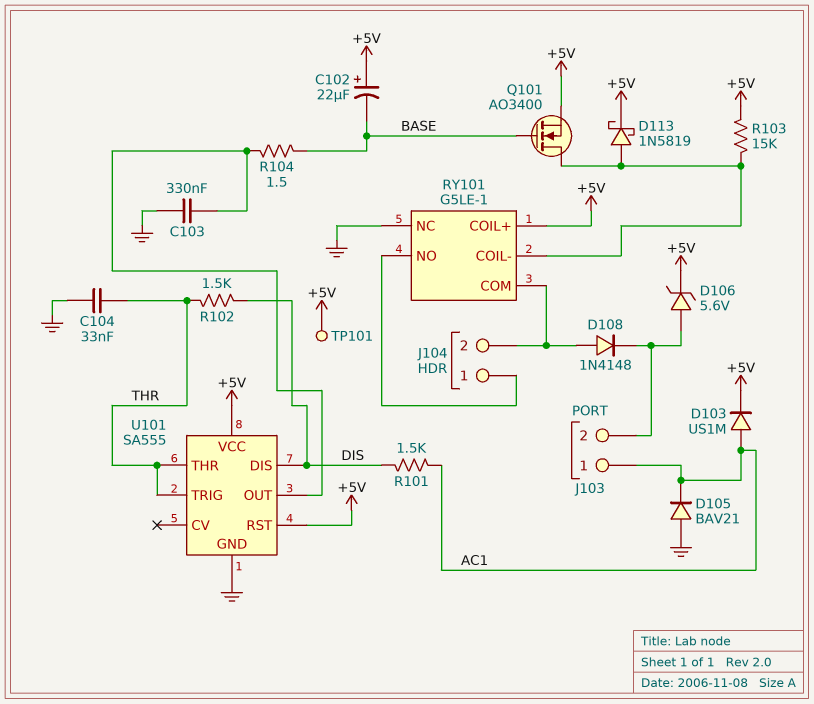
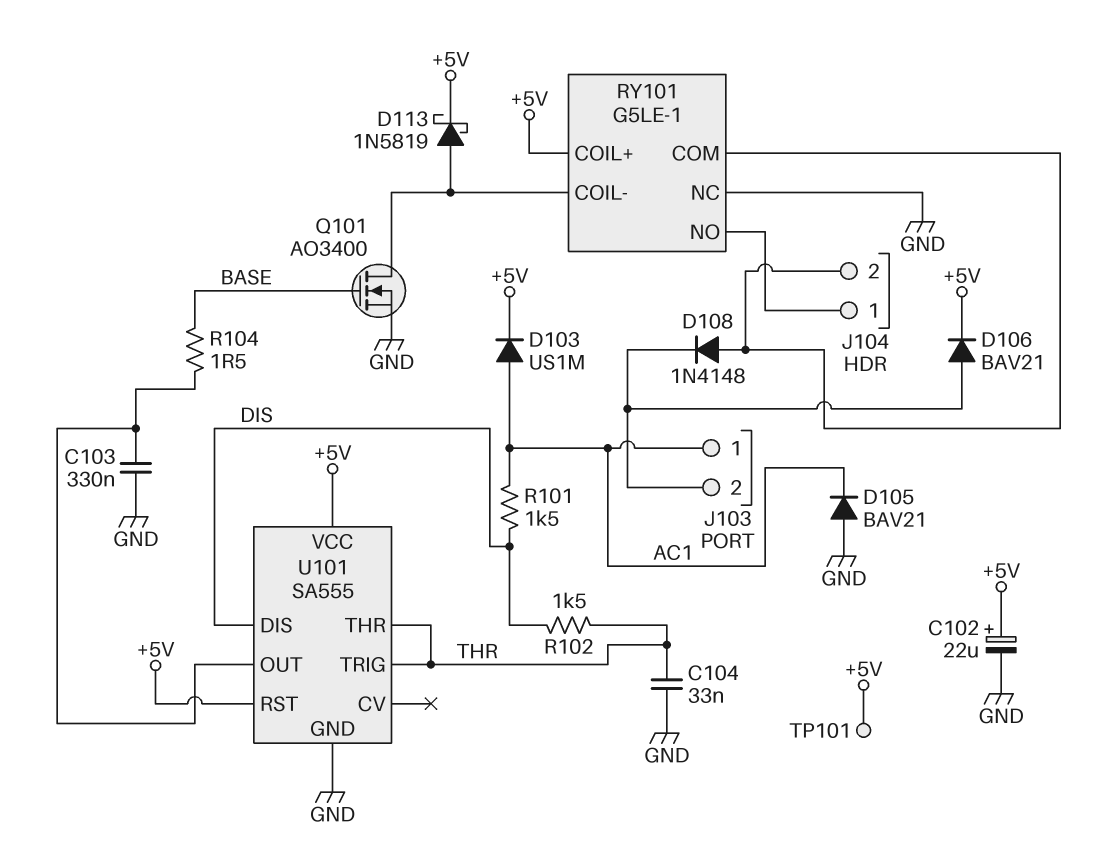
C102: 22uF (plus +5V, minus BASE) -> 22uF (plus +5V, minus GND)
D106: zener 5.6V (A J103/2, K +5V) -> diode BAV21 (A J103/2, K +5V)
Q101: NMOS AO3400 (G BASE, D RY101/COIL-, S +5V) -> NMOS AO3400 (G BASE, D RY101/COIL-, S GND)
R103: 15k (+5V, RY101/COIL-) -> none

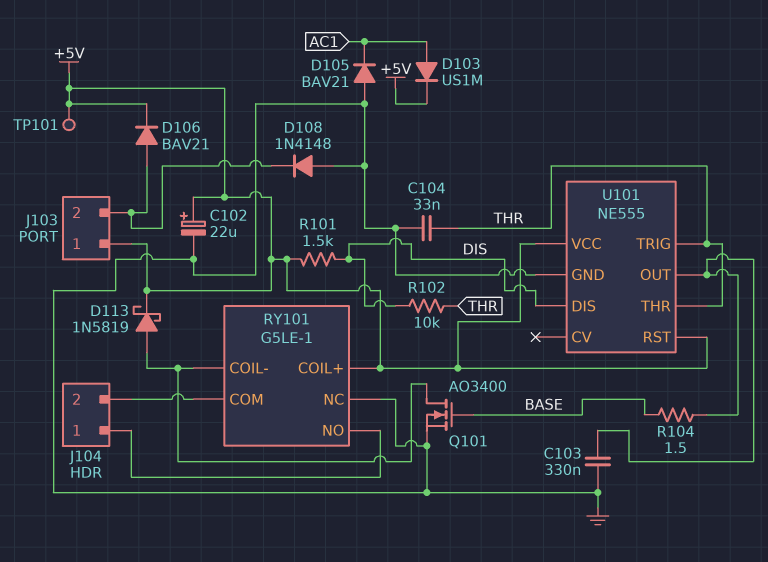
D108: diode 1N4148 (A J104/2, K J103/2) -> diode 1N4148 (A GND, K J103/2)
J103 pin 1: AC1 -> +5V
R101: 1.5k (AC1, DIS) -> 1.5k (+5V, DIS)
R102: 1.5k (DIS, THR) -> 10k (DIS, THR)
U101: SA555 -> NE555

